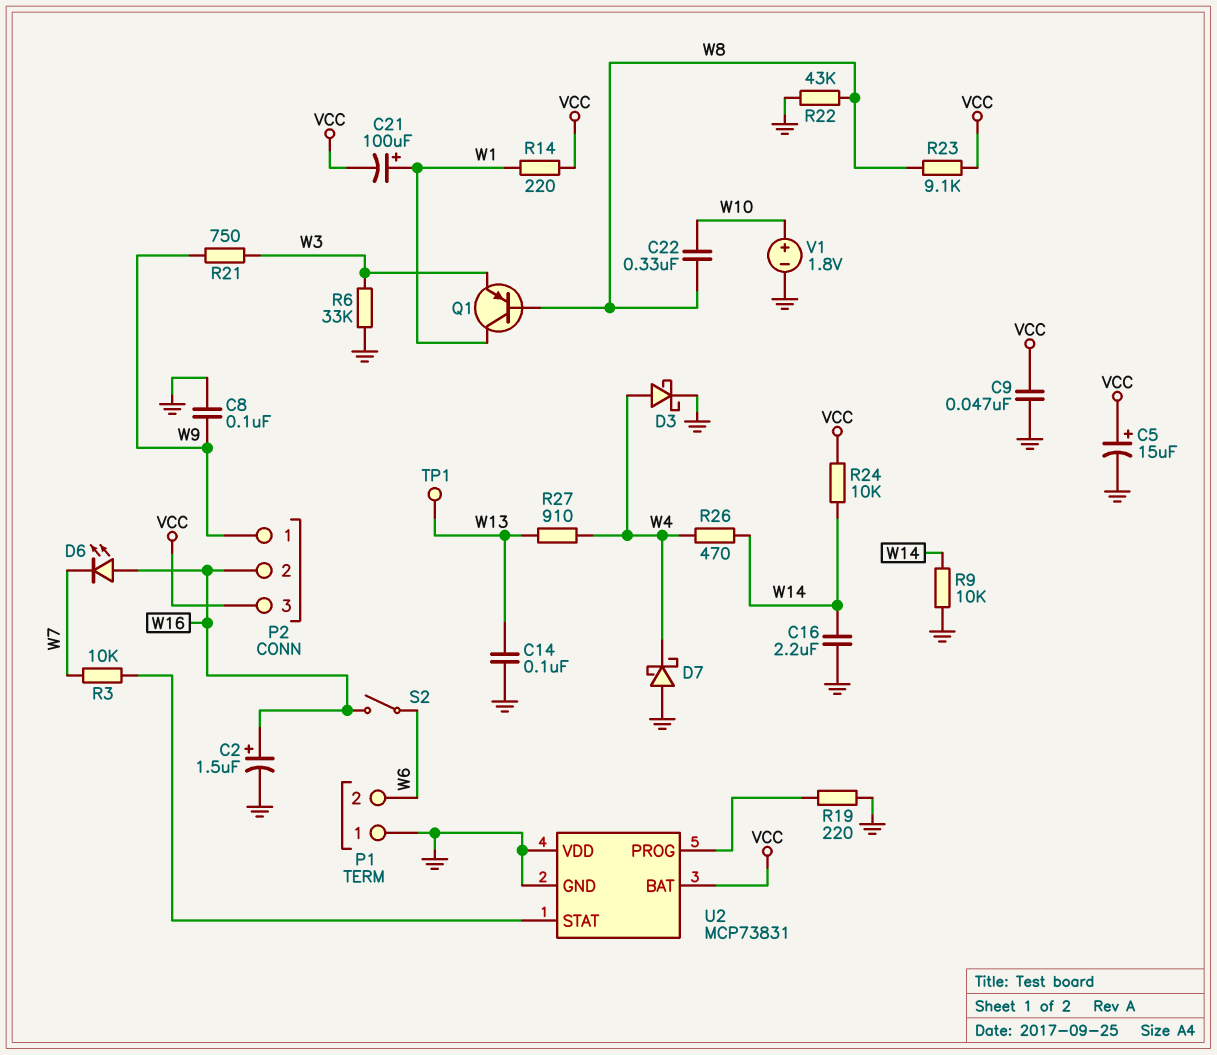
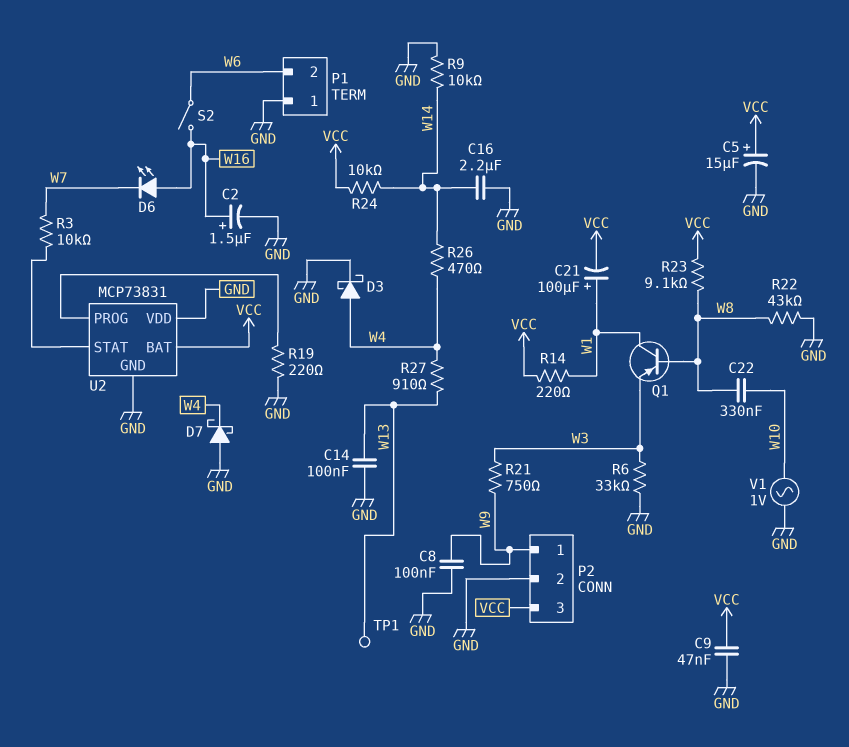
P2 pin 2: W16 -> GND
V1: 1.8V (plus W10, minus GND) -> AC 1V (GND, W10)

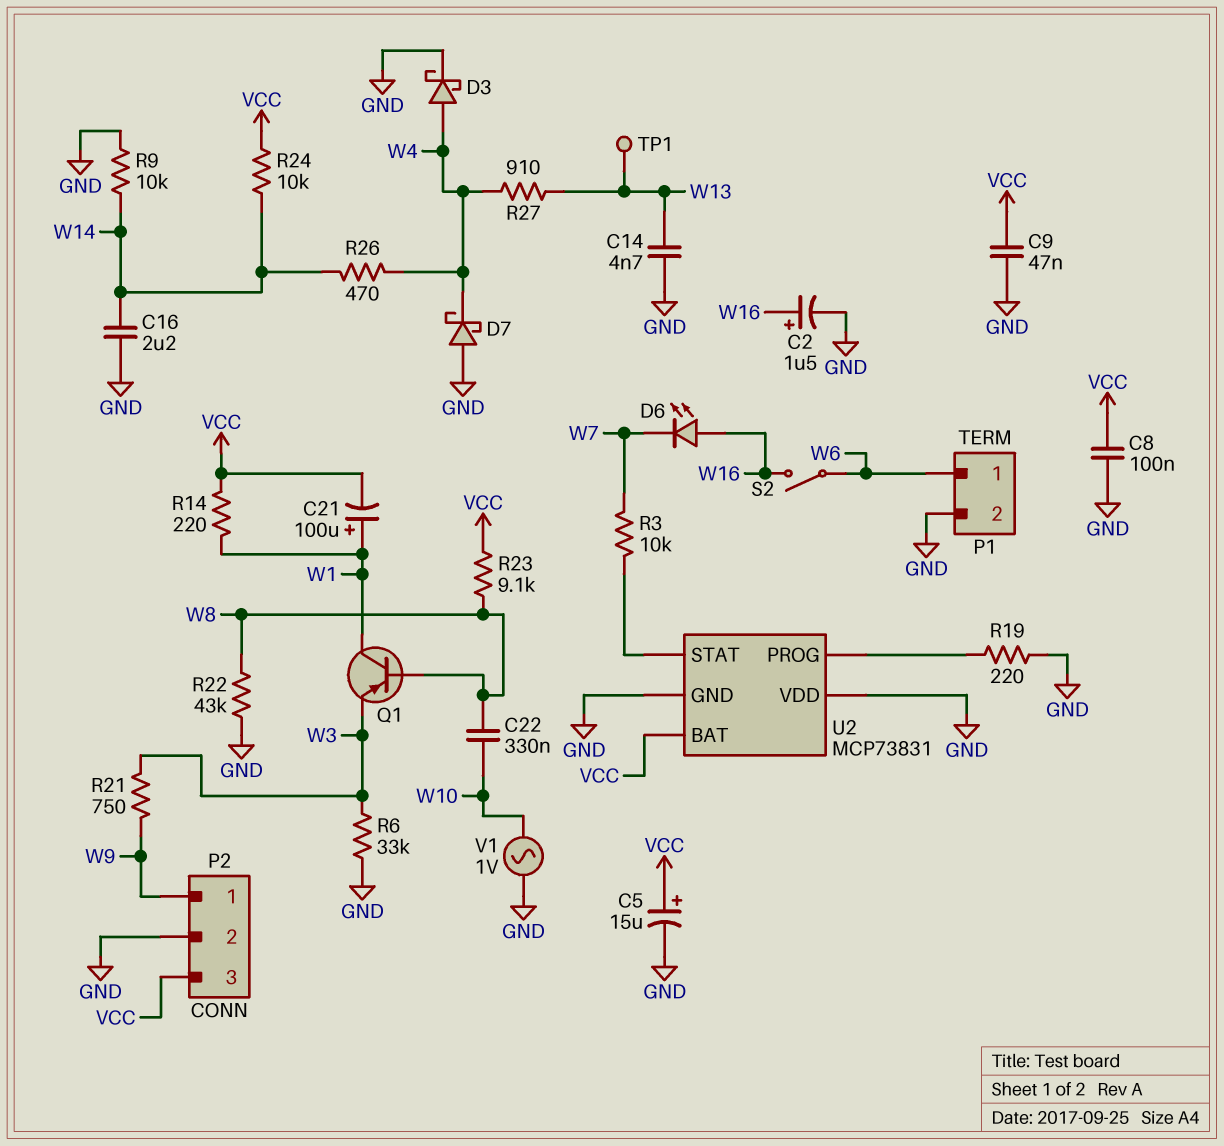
C8: 100nF (GND, W9) -> 100nF (GND, VCC)
C14: 100nF (GND, W13) -> 4.7nF (GND, W13)
P1 pin 1: GND -> W6
P1 pin 2: W6 -> GND

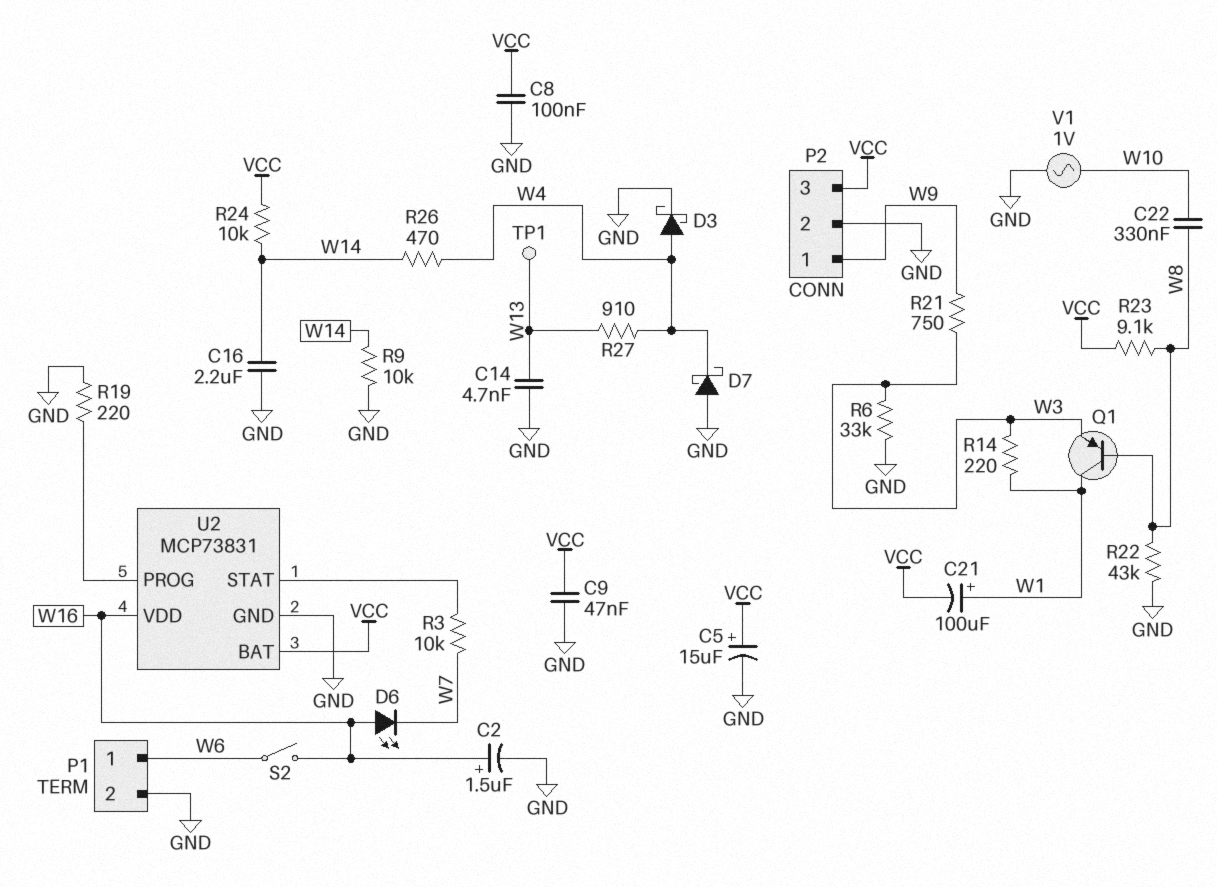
R14: 220 (VCC, W1) -> 220 (W1, W3)
U2 pin VDD: GND -> W16

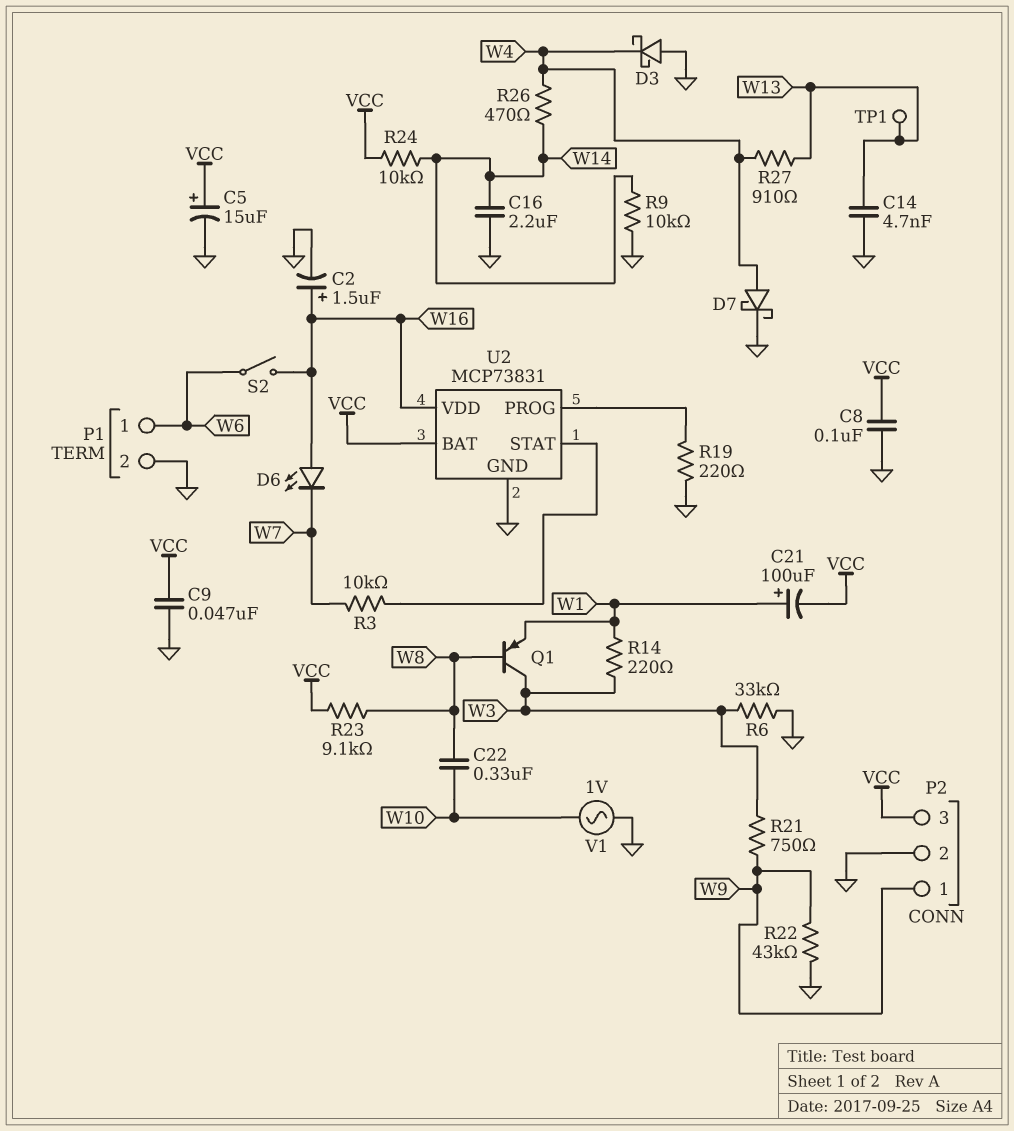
D3: schottky (A W4, K GND) -> schottky (A GND, K W4)
D7: schottky (A GND, K W4) -> schottky (A W4, K GND)
Q1: PNP (B W8, C W1, E W3) -> PNP (B W8, C W3, E W1)
R22: 43k (GND, W8) -> 43k (GND, W9)

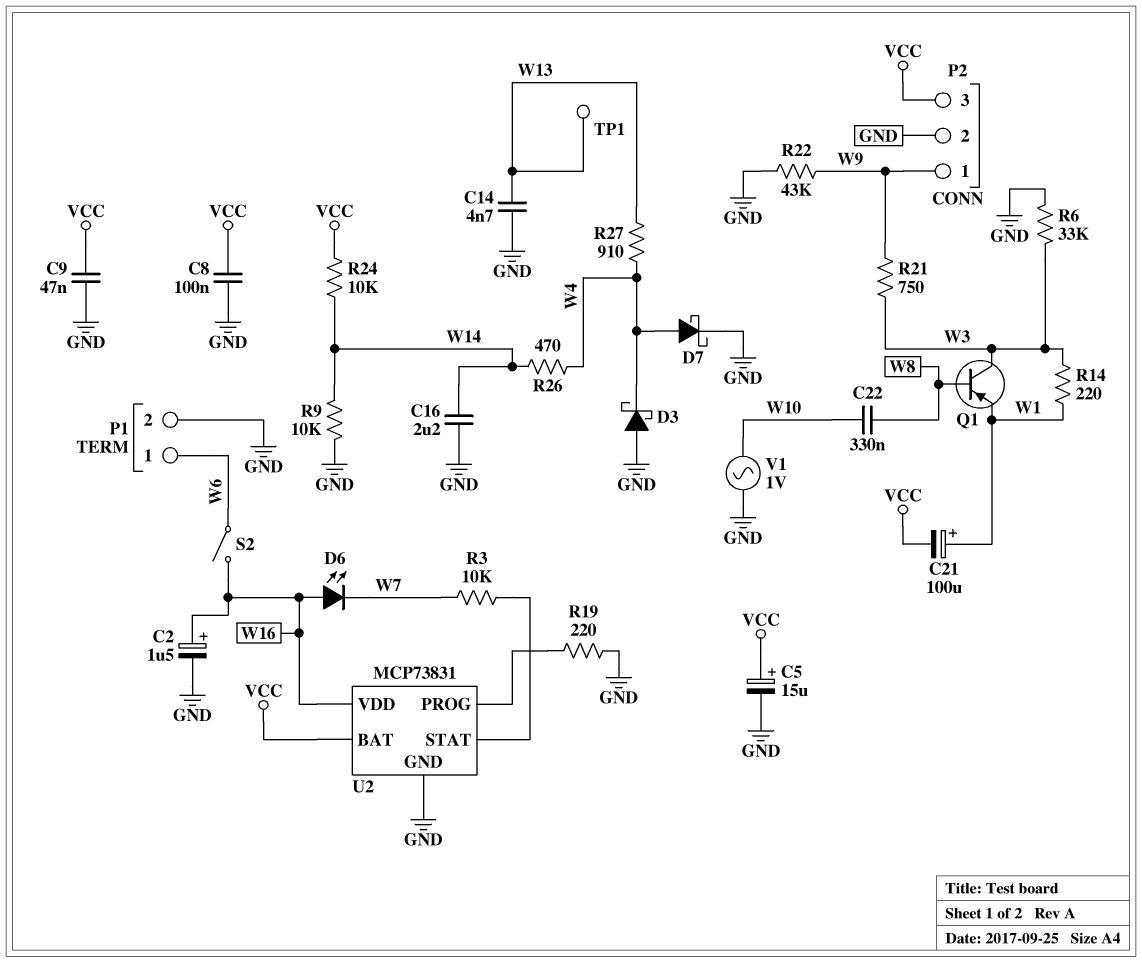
R23: 9.1k (VCC, W8) -> none

